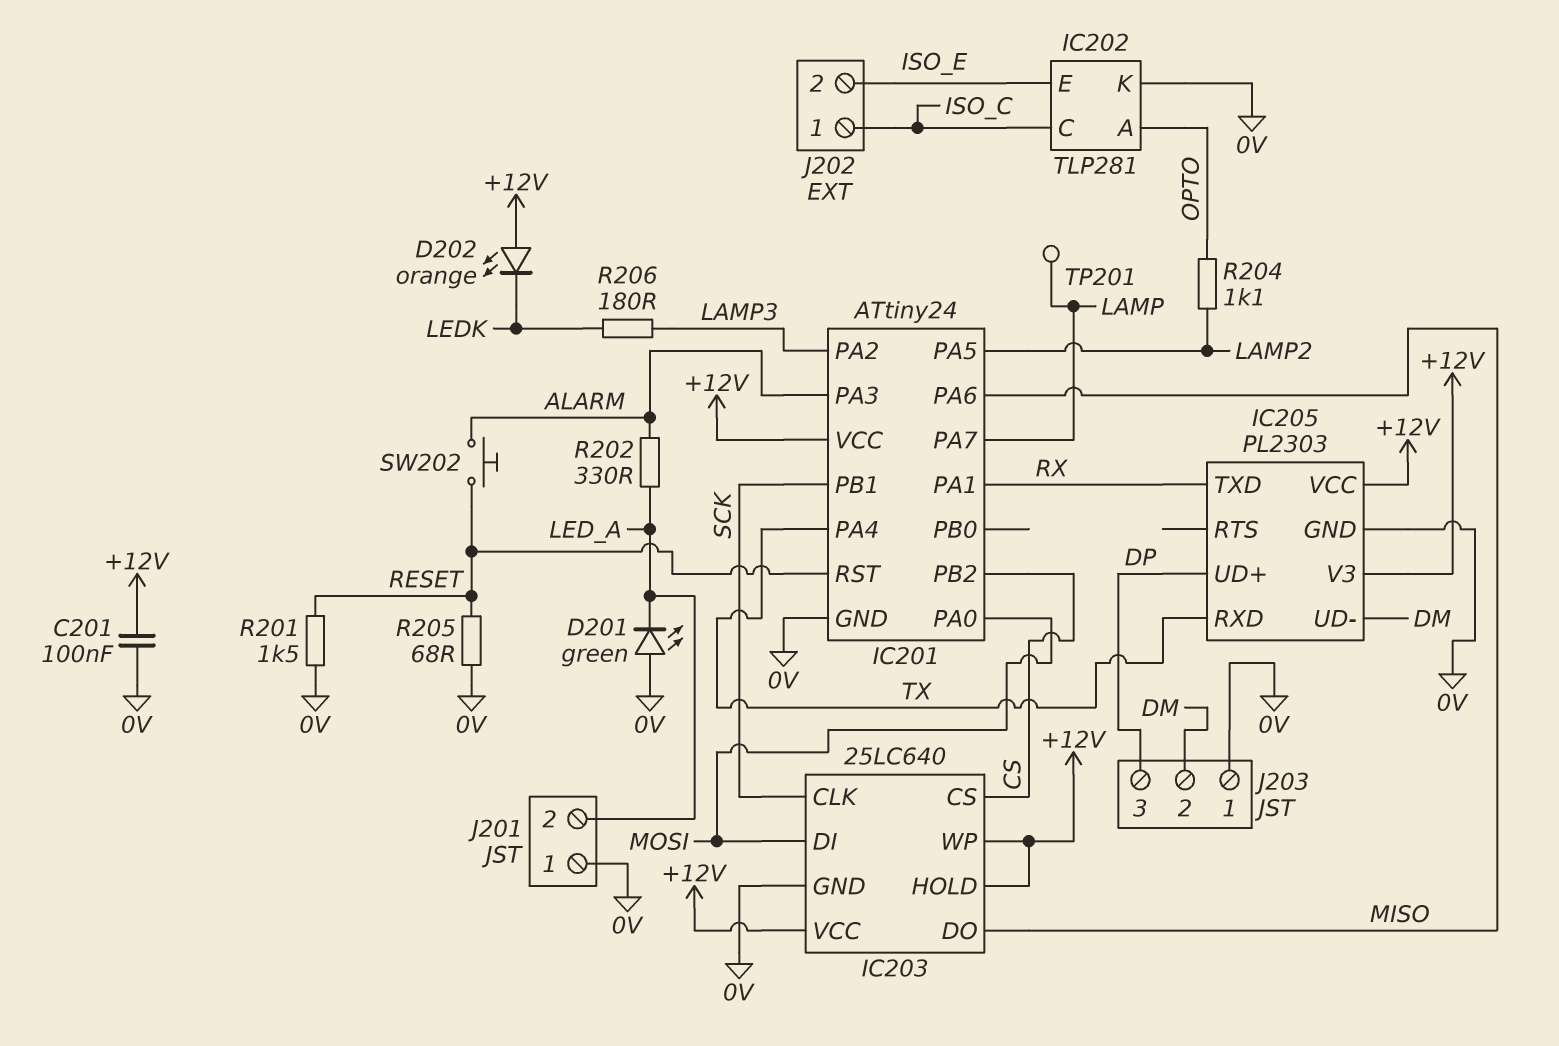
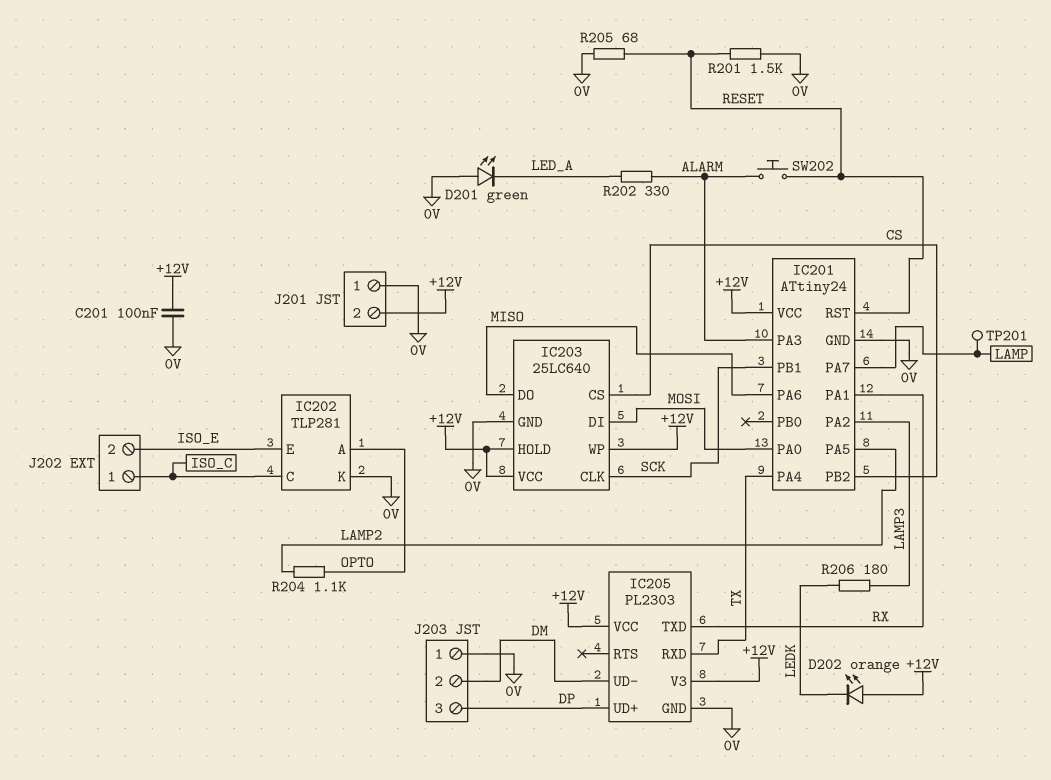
J201 pin 2: LED_A -> +12V

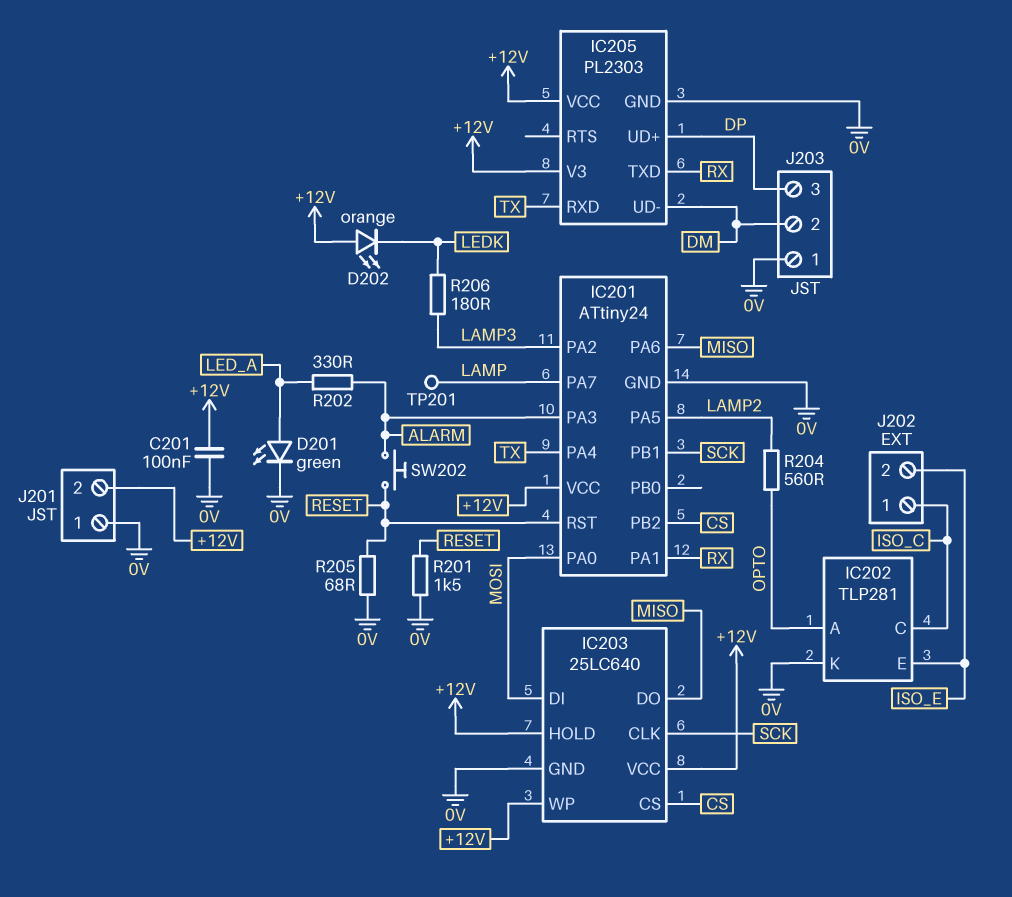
D201: LED green (A 0V, K LED_A) -> LED green (A LED_A, K 0V)
R204: 1.1k (LAMP2, OPTO) -> 560 (LAMP2, OPTO)

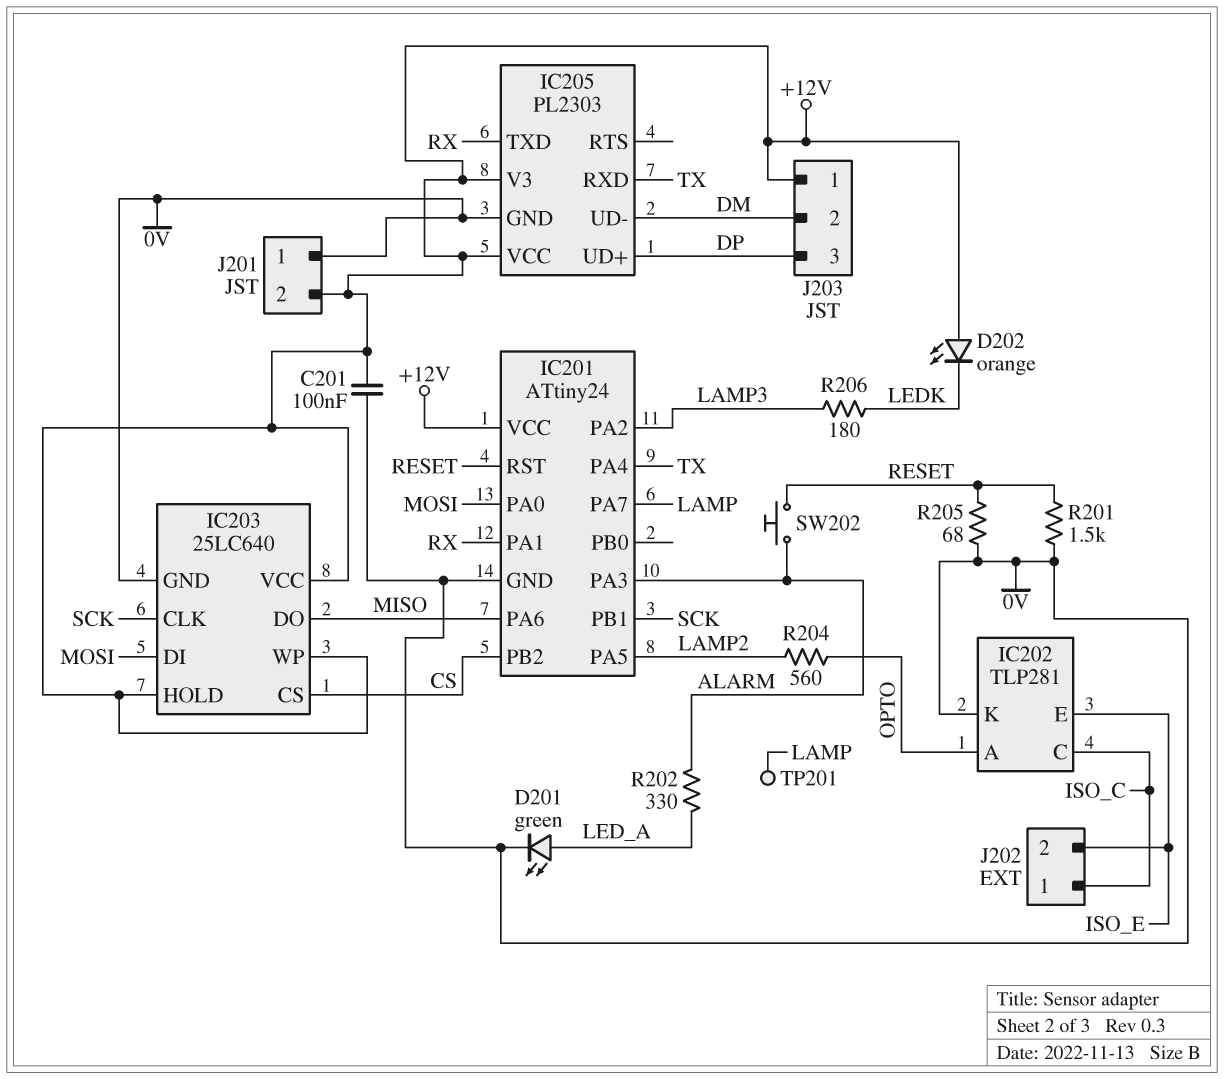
J203 pin 1: 0V -> +12V

